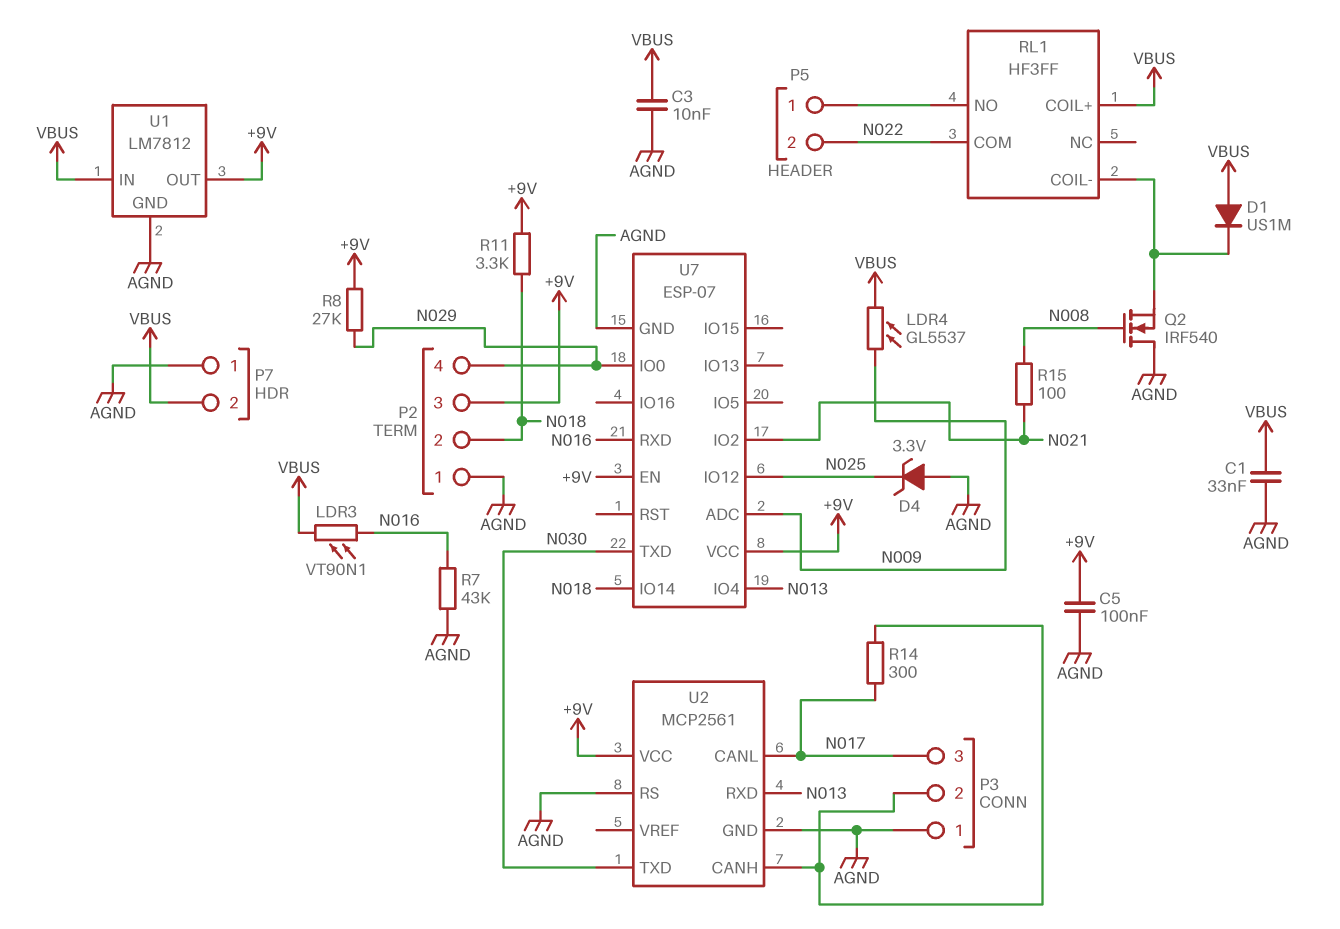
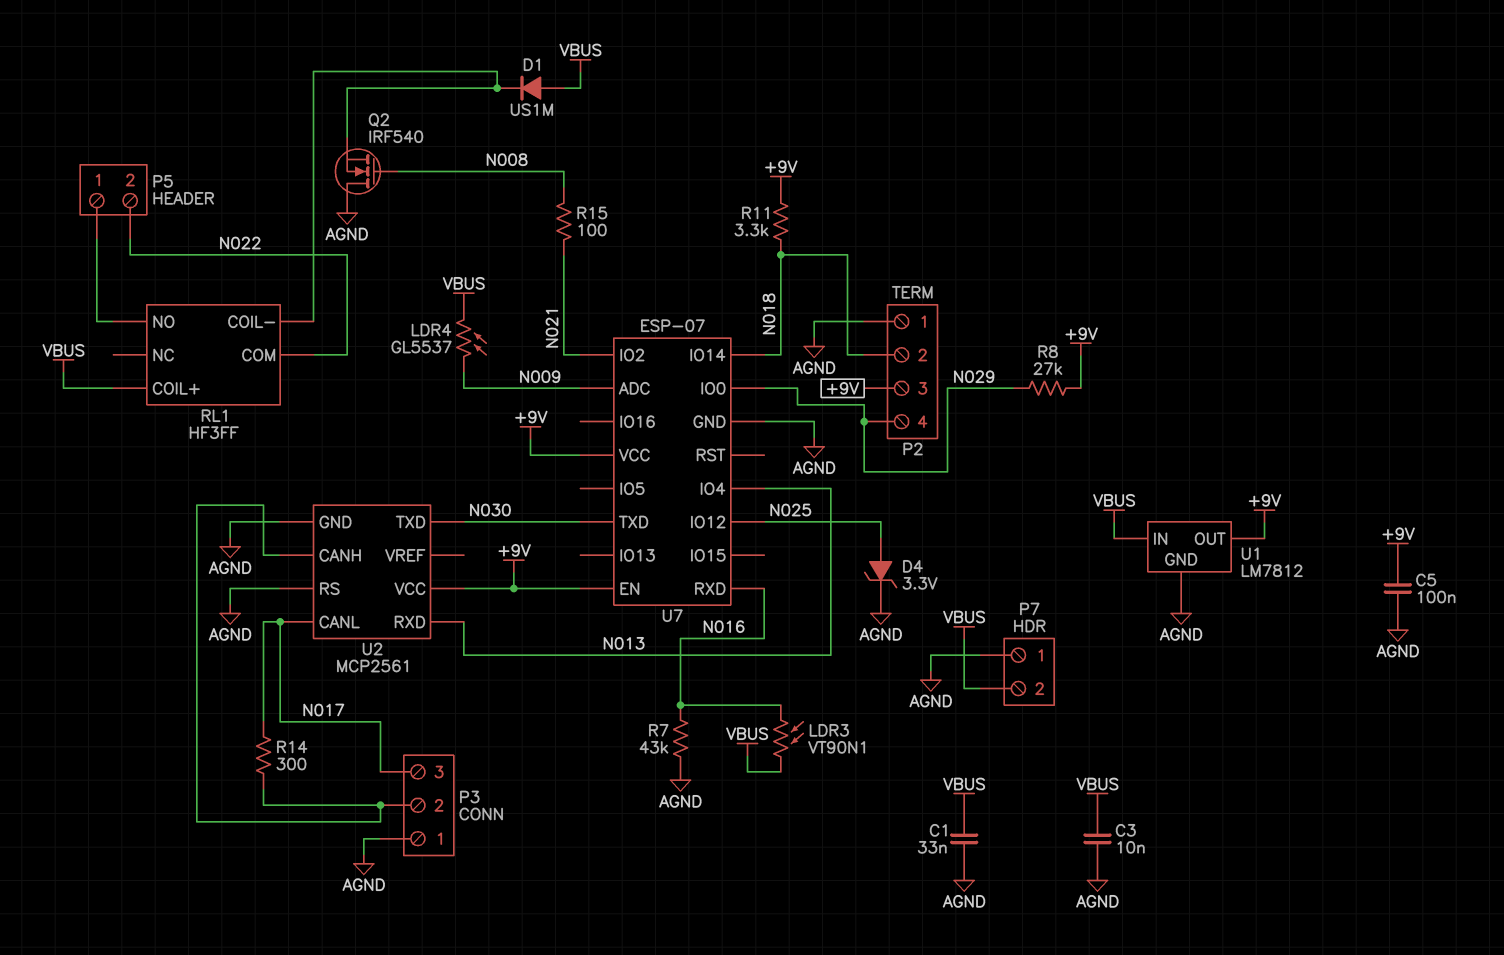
D4: zener 3.3V (A AGND, K N025) -> zener 3.3V (A N025, K AGND)

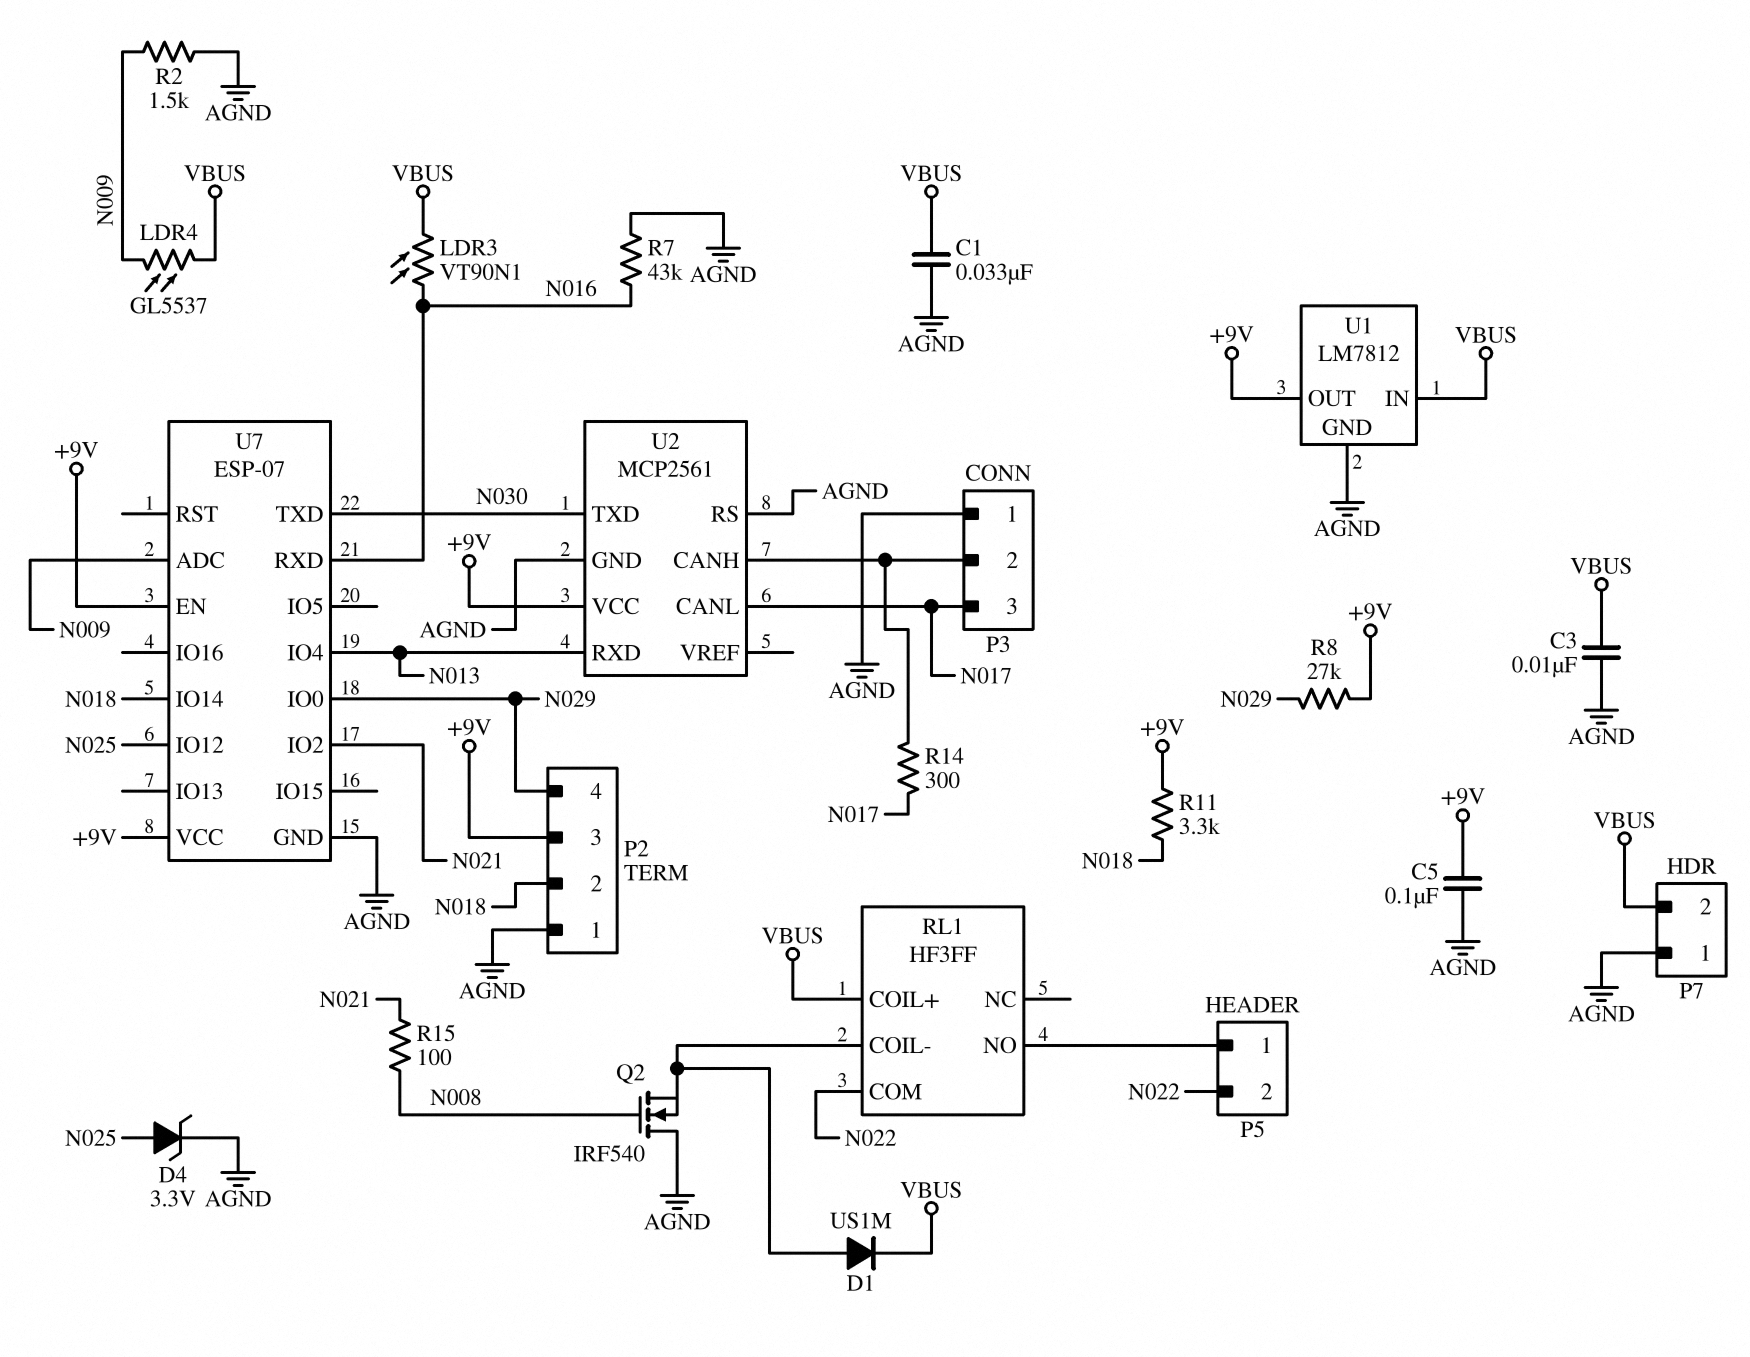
D1: diode US1M (A VBUS, K RL1/COIL-) -> diode US1M (A RL1/COIL-, K VBUS)
R2: none -> 1.5k (AGND, N009)

